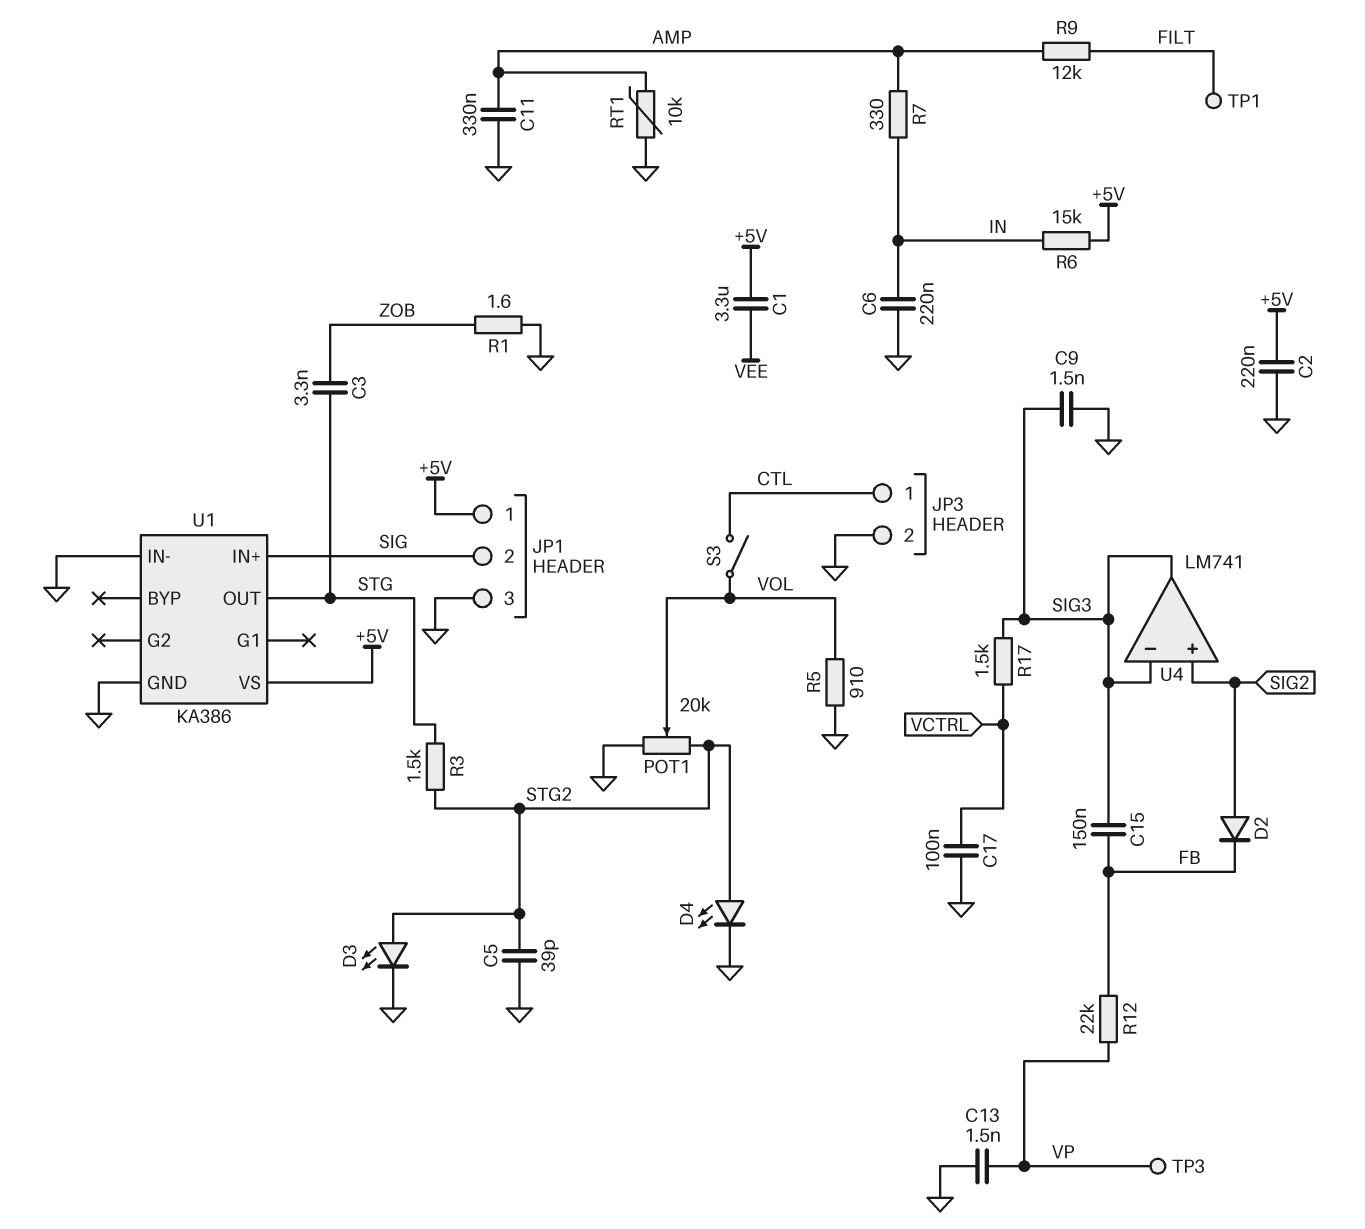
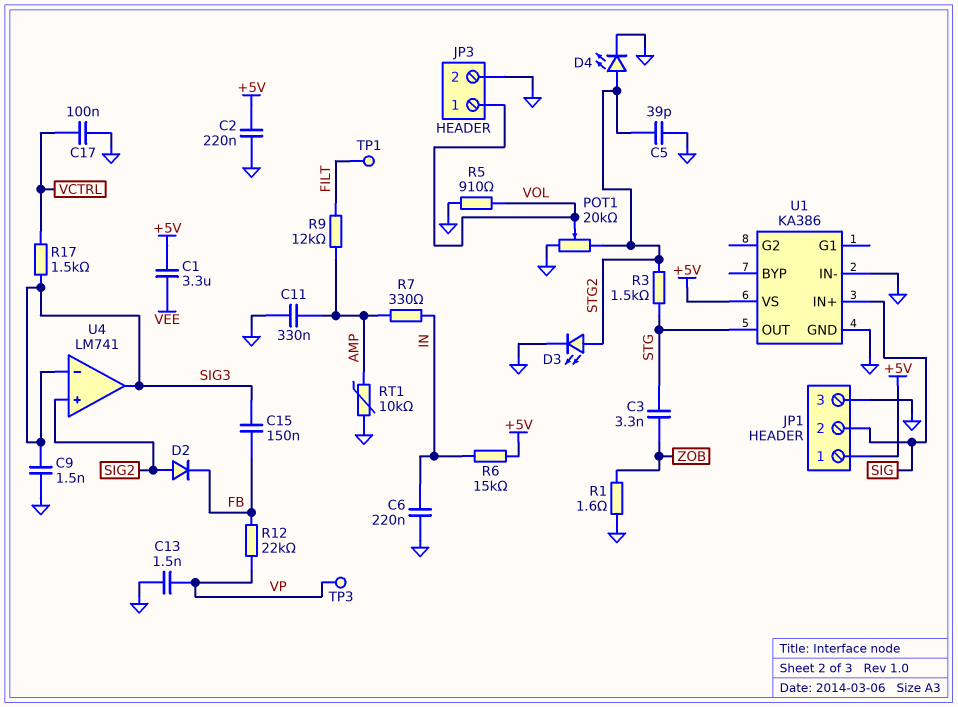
JP3 pin 1: CTL -> VOL
S3: switch (CTL, VOL) -> none

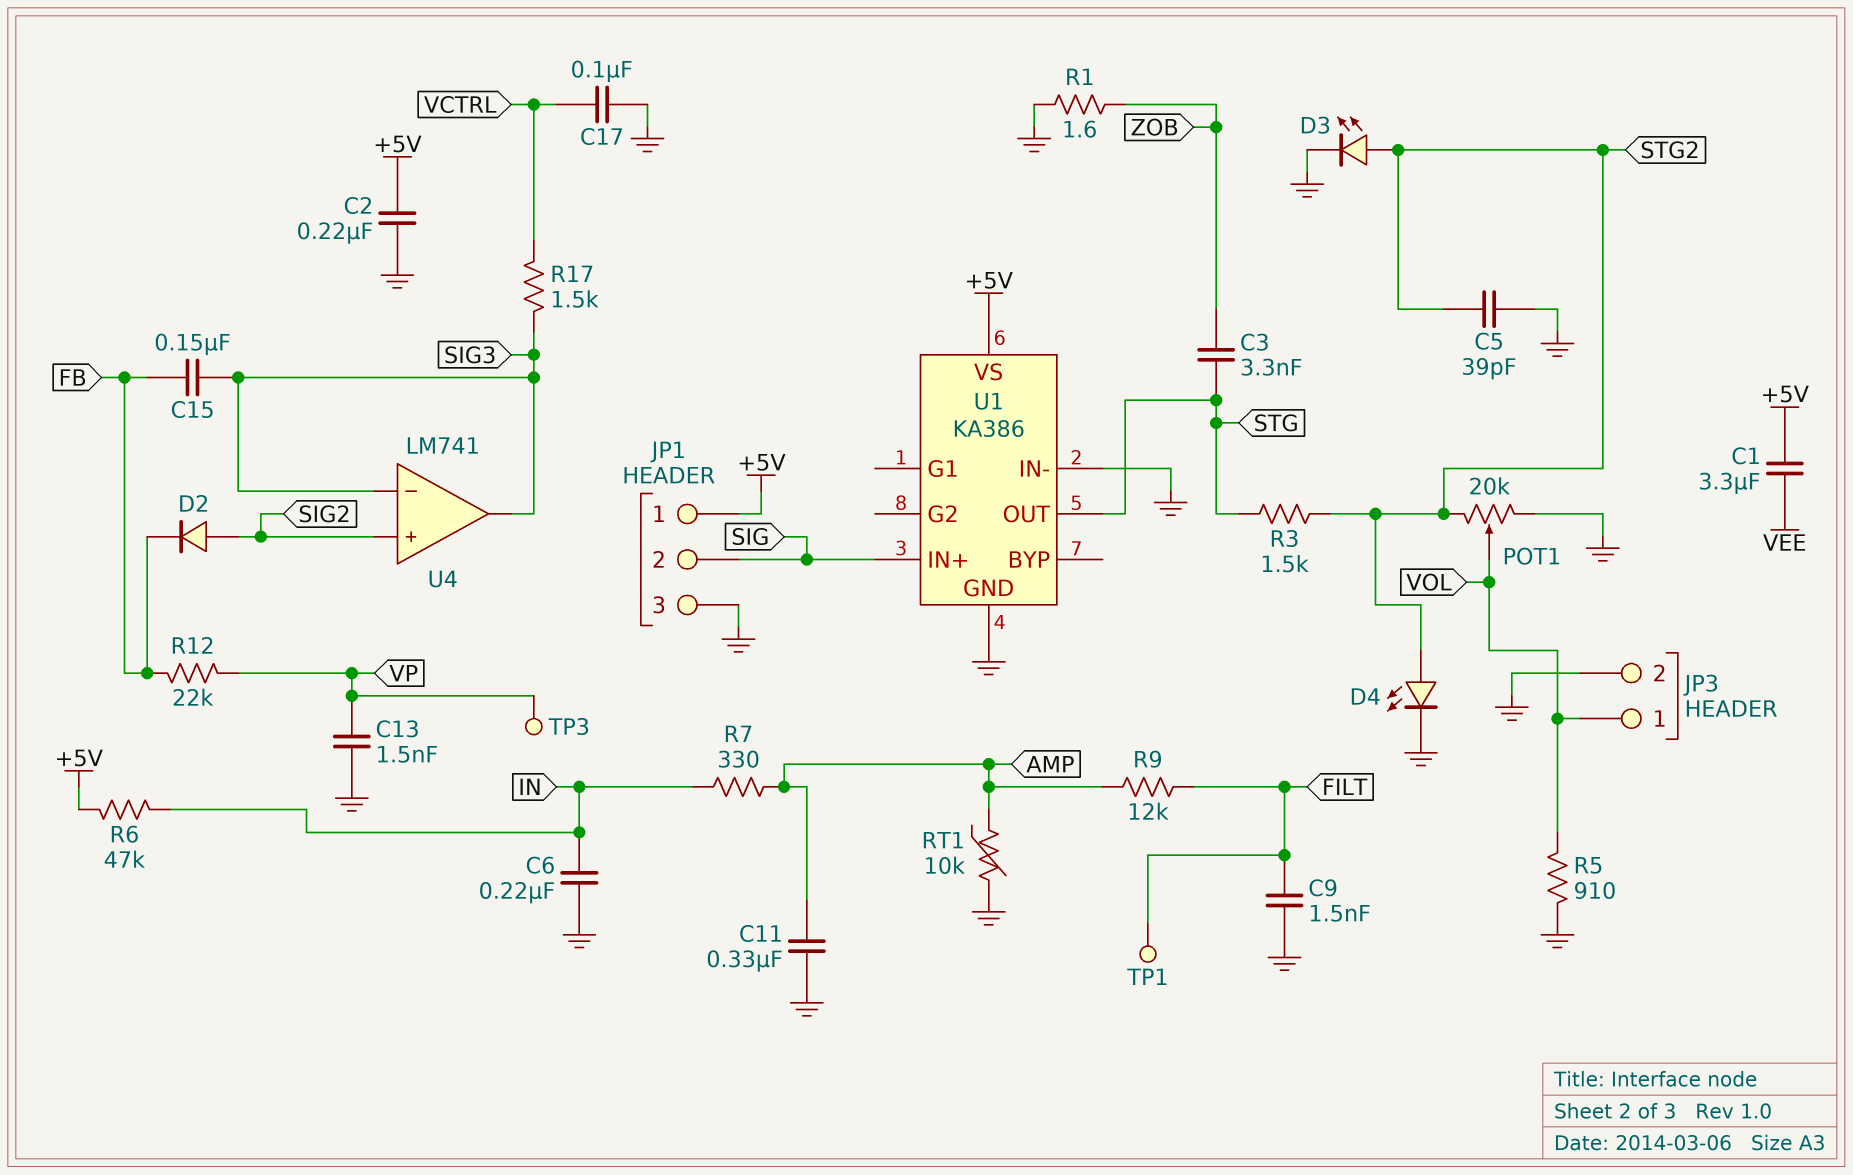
C9: 1.5nF (GND, SIG3) -> 1.5nF (FILT, GND)
R6: 15k (+5V, IN) -> 47k (+5V, IN)

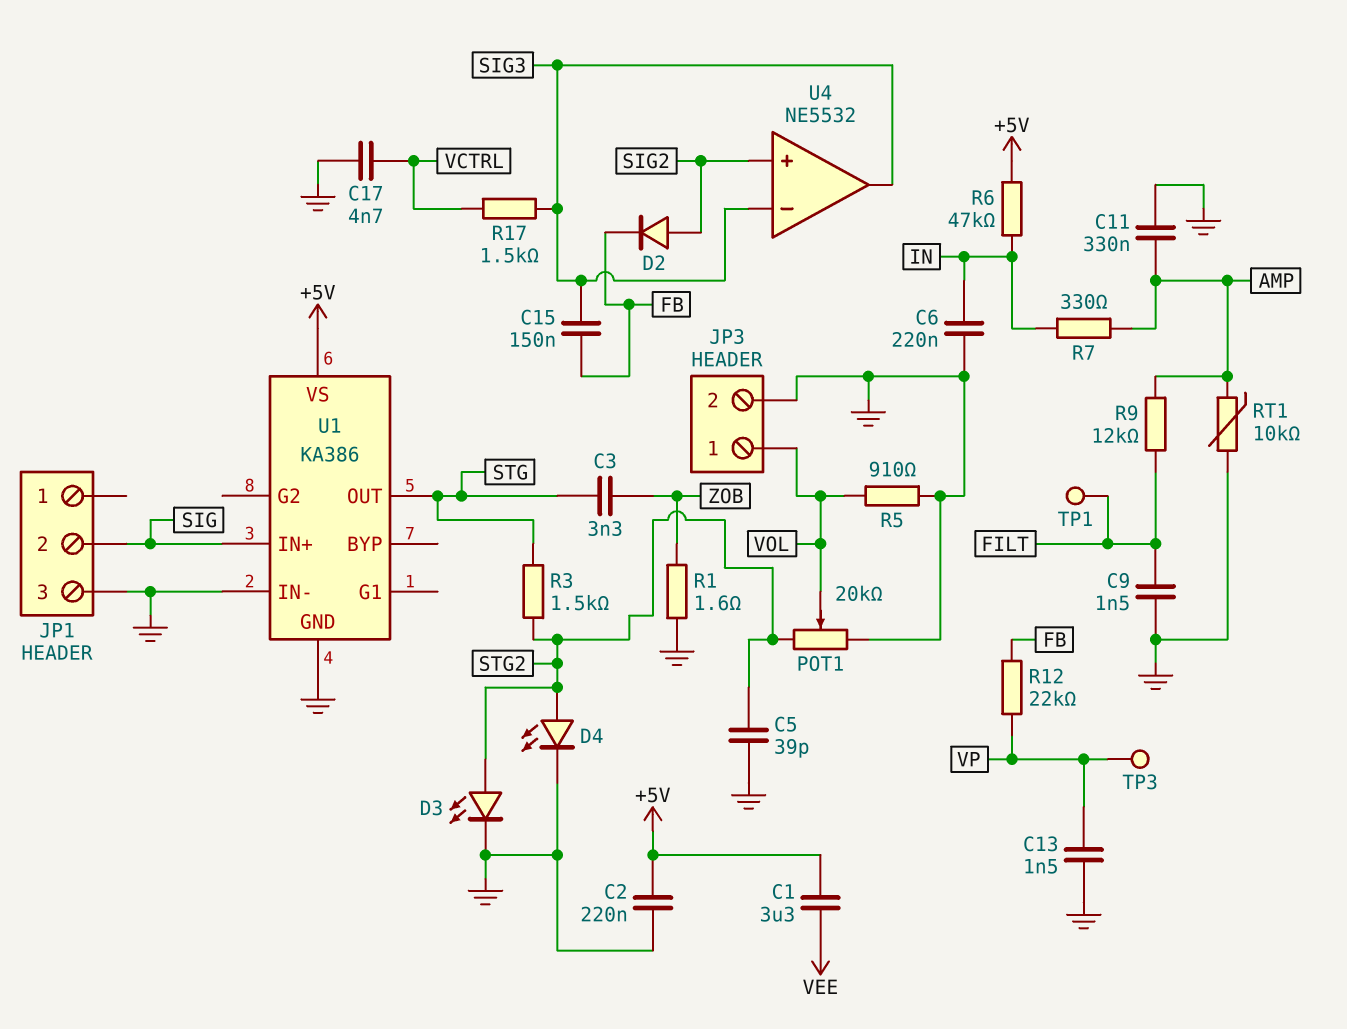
C17: 100nF (GND, VCTRL) -> 4.7nF (GND, VCTRL)
JP1 pin 1: +5V -> none
U4: LM741 -> NE5532

